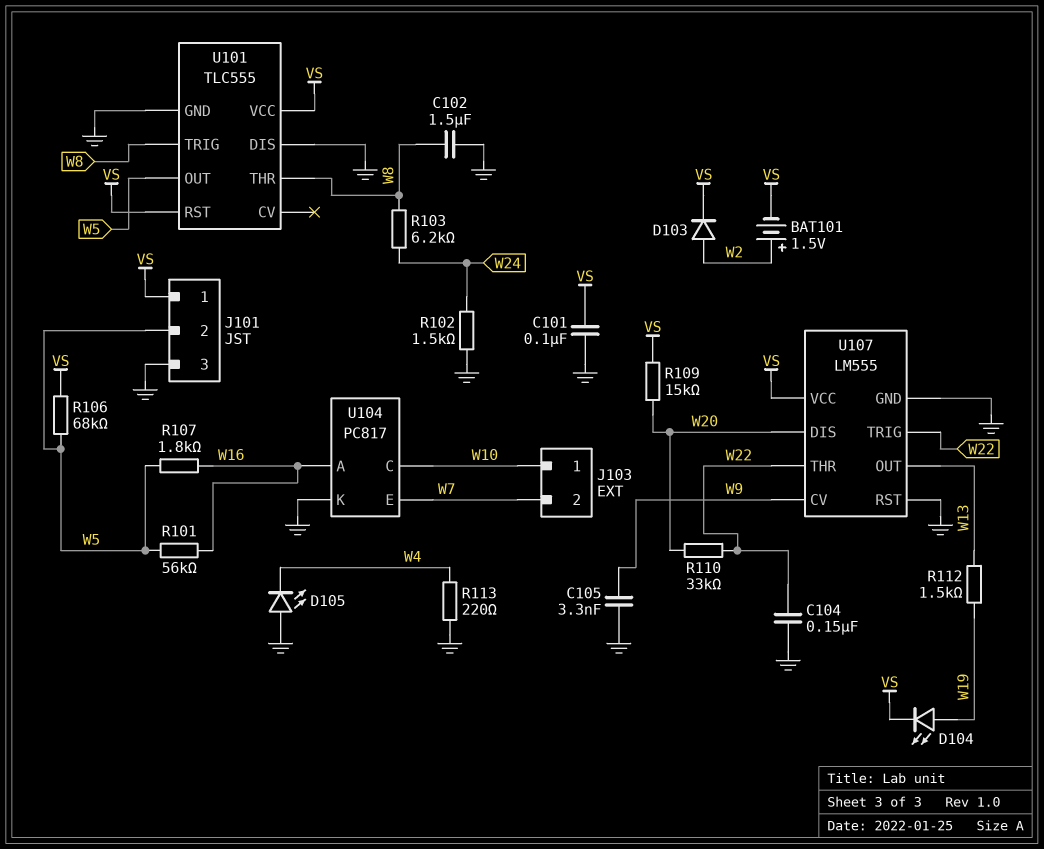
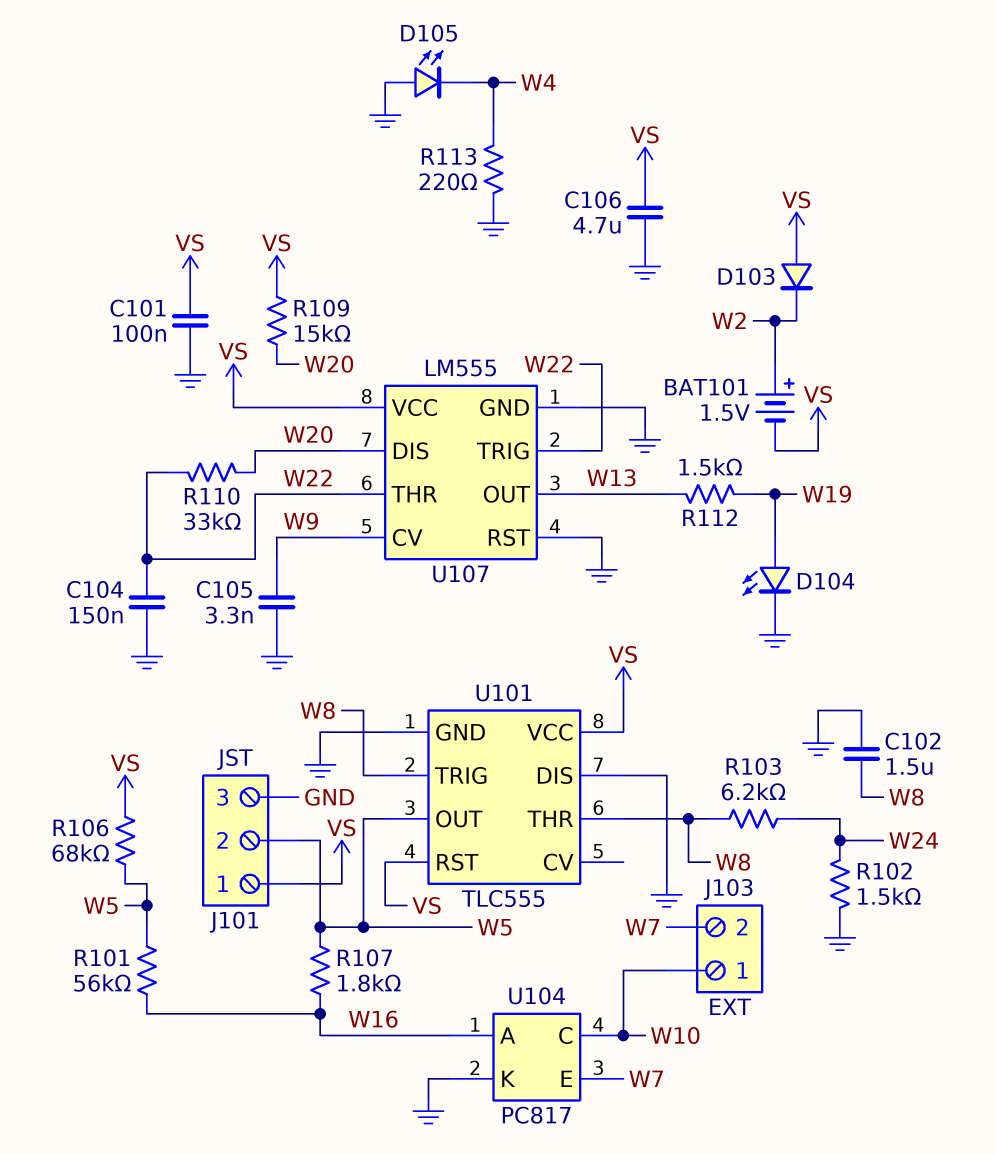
C106: none -> 4.7uF (GND, VS)
D103: diode (A W2, K VS) -> diode (A VS, K W2)
D104: LED (A W19, K VS) -> LED (A W19, K GND)

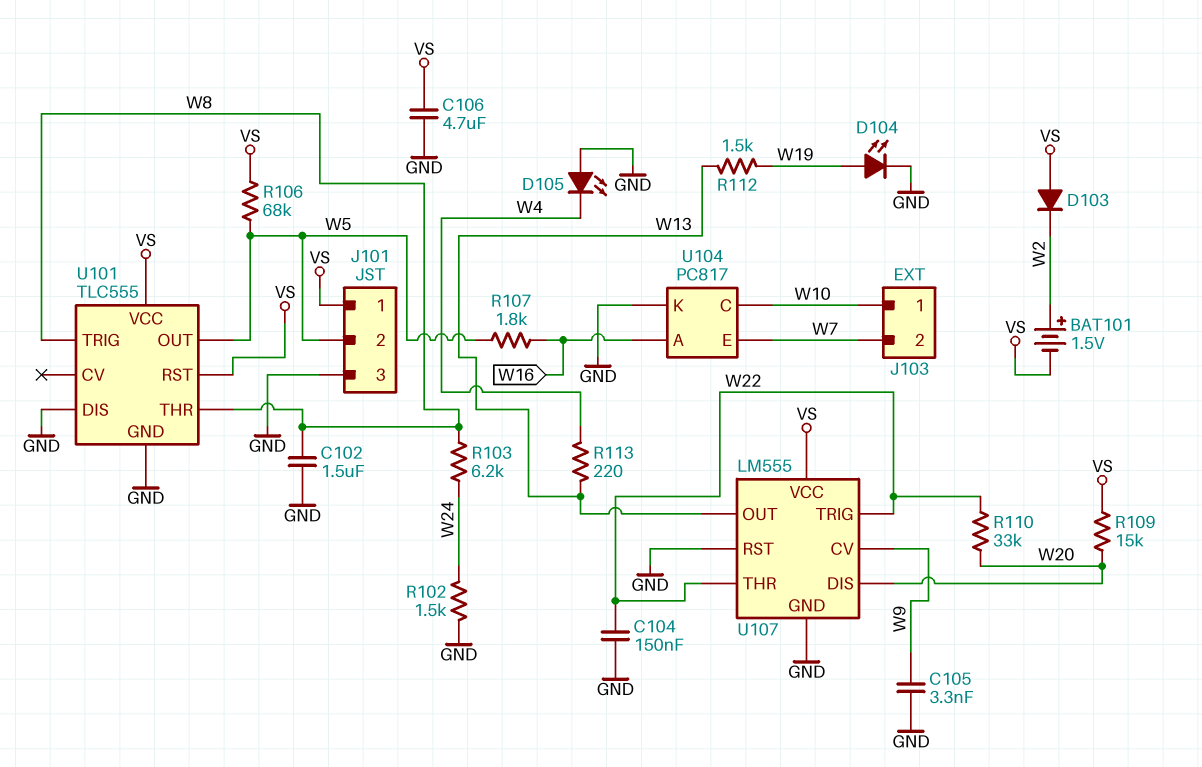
C101: 100nF (GND, VS) -> none
R101: 56k (W5, W16) -> none
R113: 220 (GND, W4) -> 220 (W4, W13)

